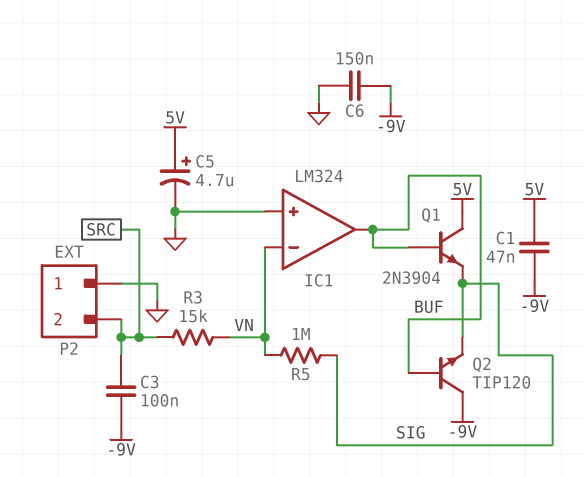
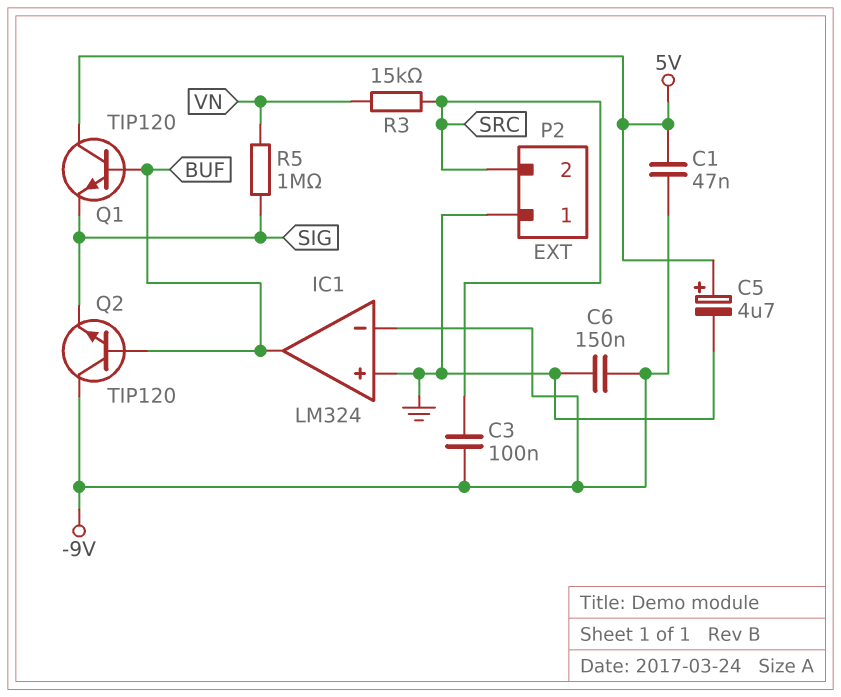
IC1 pin in-: VN -> -9V
Q1: NPN 2N3904 (B BUF, C 5V, E SIG) -> NPN TIP120 (B BUF, C 5V, E SIG)

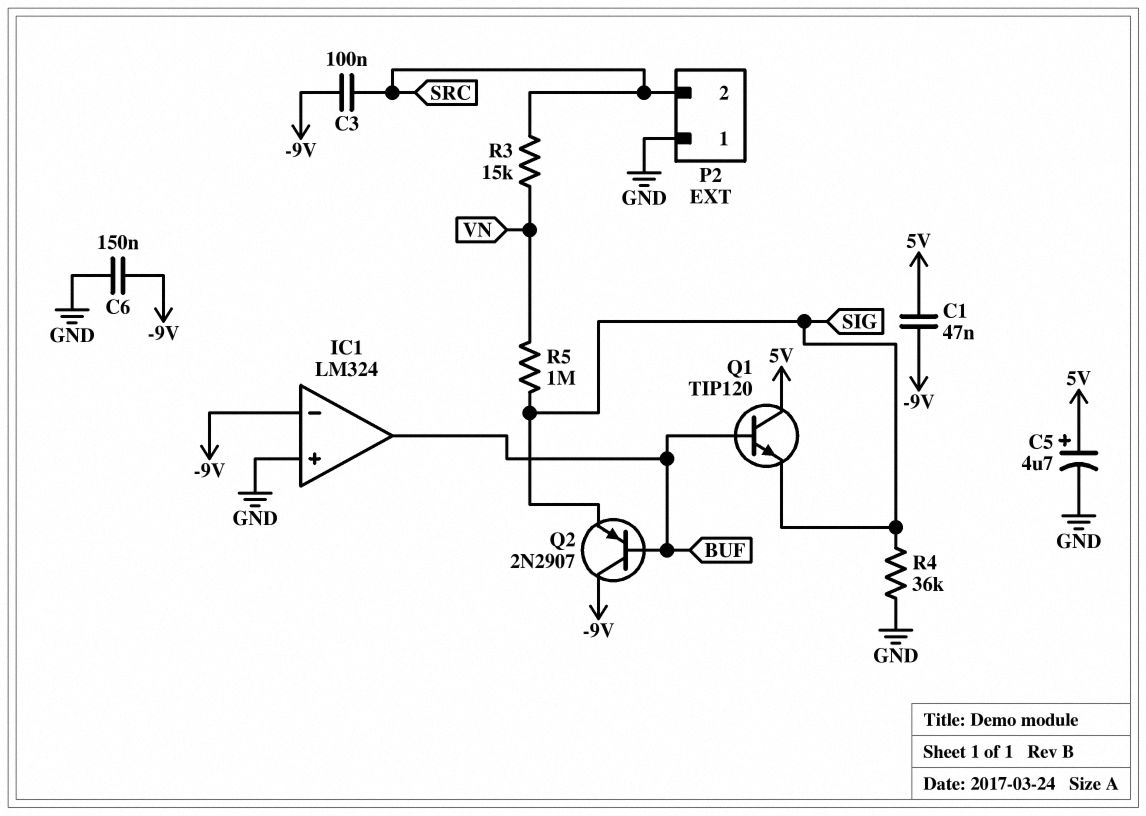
Q2: NPN TIP120 (B BUF, C -9V, E SIG) -> PNP 2N2907 (B BUF, C -9V, E SIG)
R4: none -> 36k (GND, SIG)

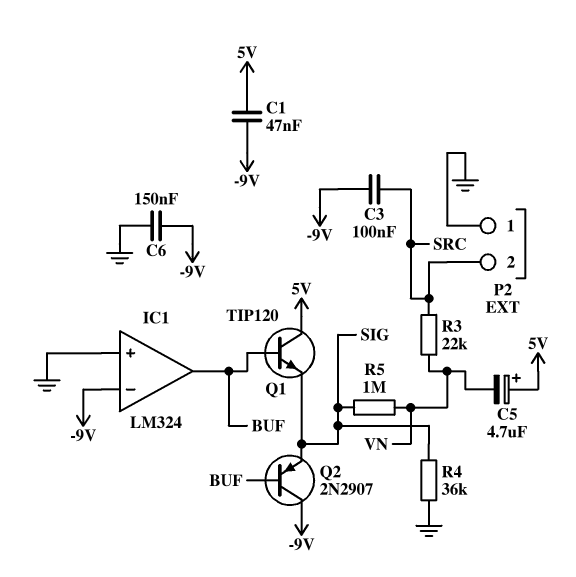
C5: 4.7uF (plus 5V, minus GND) -> 4.7uF (plus 5V, minus VN)
R3: 15k (SRC, VN) -> 22k (SRC, VN)

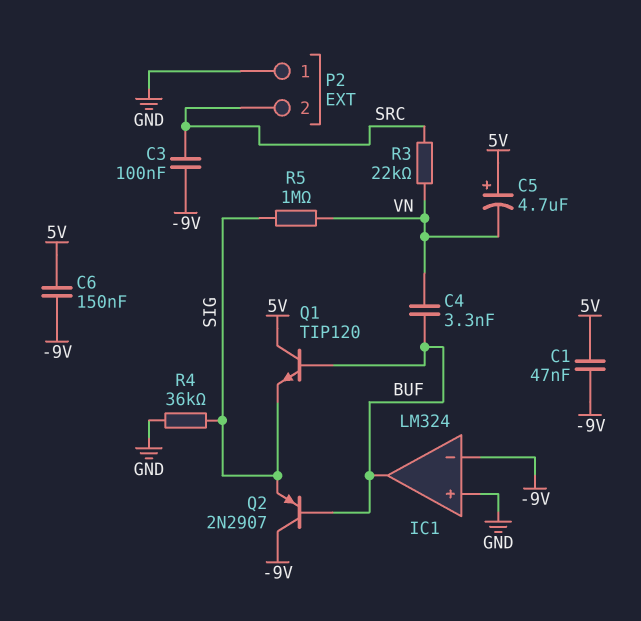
C4: none -> 3.3nF (BUF, VN)
C6: 150nF (-9V, GND) -> 150nF (-9V, 5V)

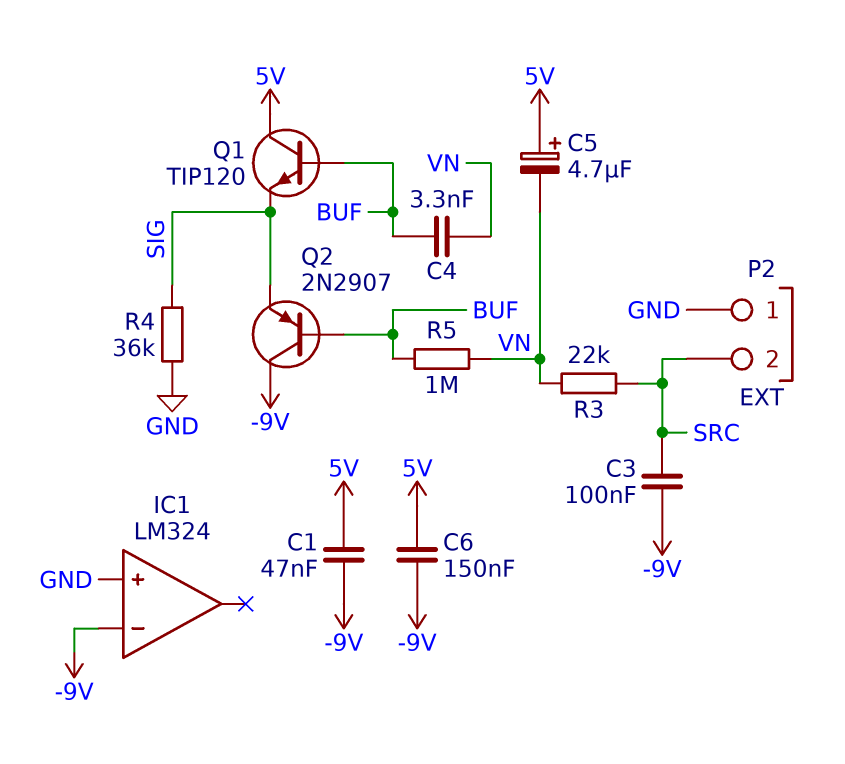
IC1 pin out: BUF -> none
R5: 1M (SIG, VN) -> 1M (BUF, VN)

